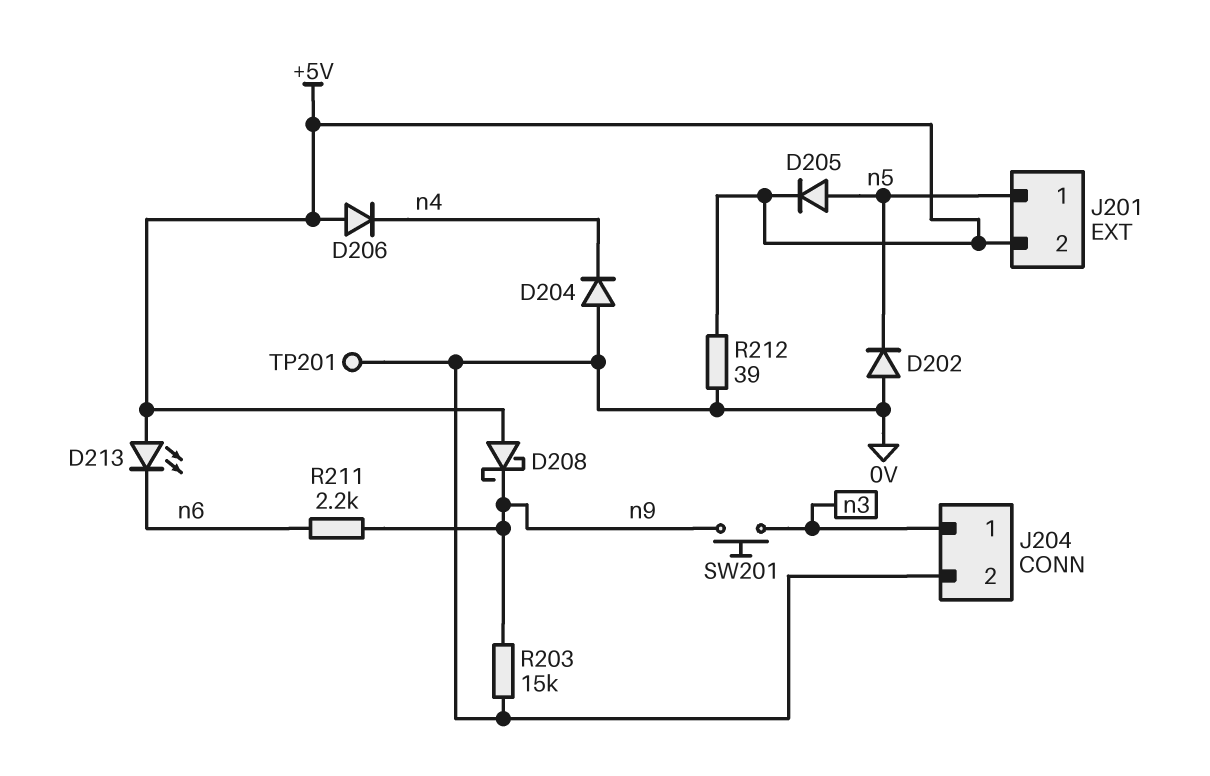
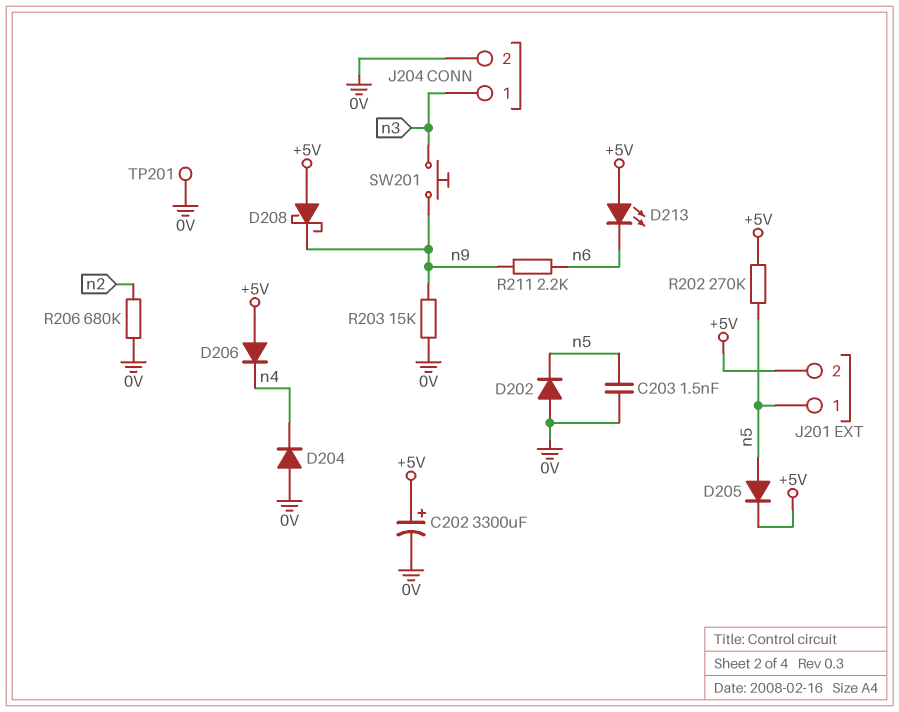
C202: none -> 3300uF (plus +5V, minus 0V)
C203: none -> 1.5nF (0V, n5)
R202: none -> 270k (+5V, n5)
R206: none -> 680k (0V, n2)
R212: 39 (+5V, 0V) -> none

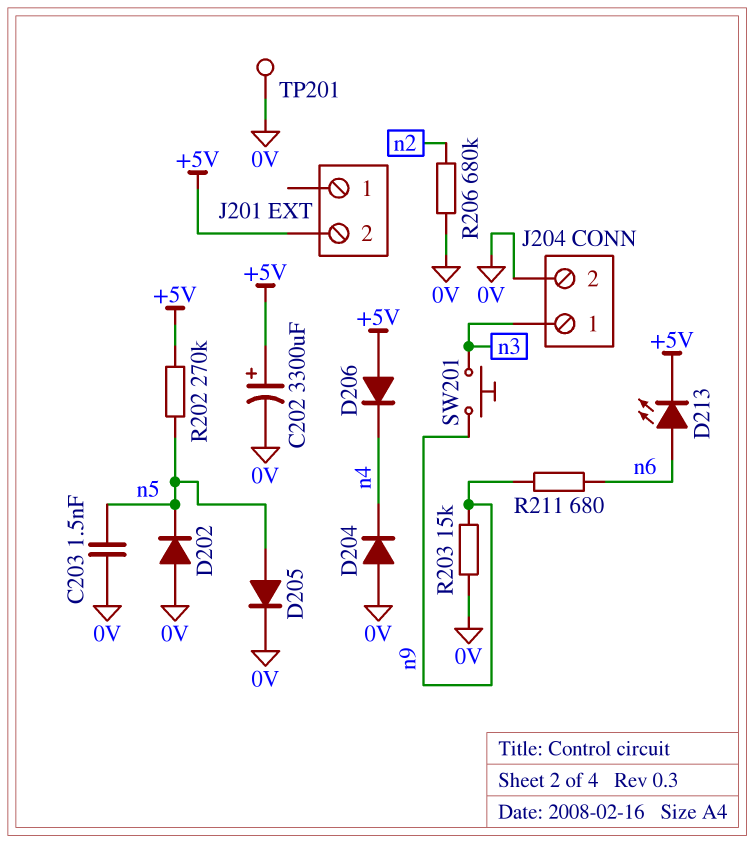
D205: diode (A n5, K +5V) -> diode (A n5, K 0V)
D208: schottky (A +5V, K n9) -> none
D213: LED (A +5V, K n6) -> LED (A n6, K +5V)
J201 pin 1: n5 -> none
R211: 2.2k (n6, n9) -> 680 (n6, n9)

